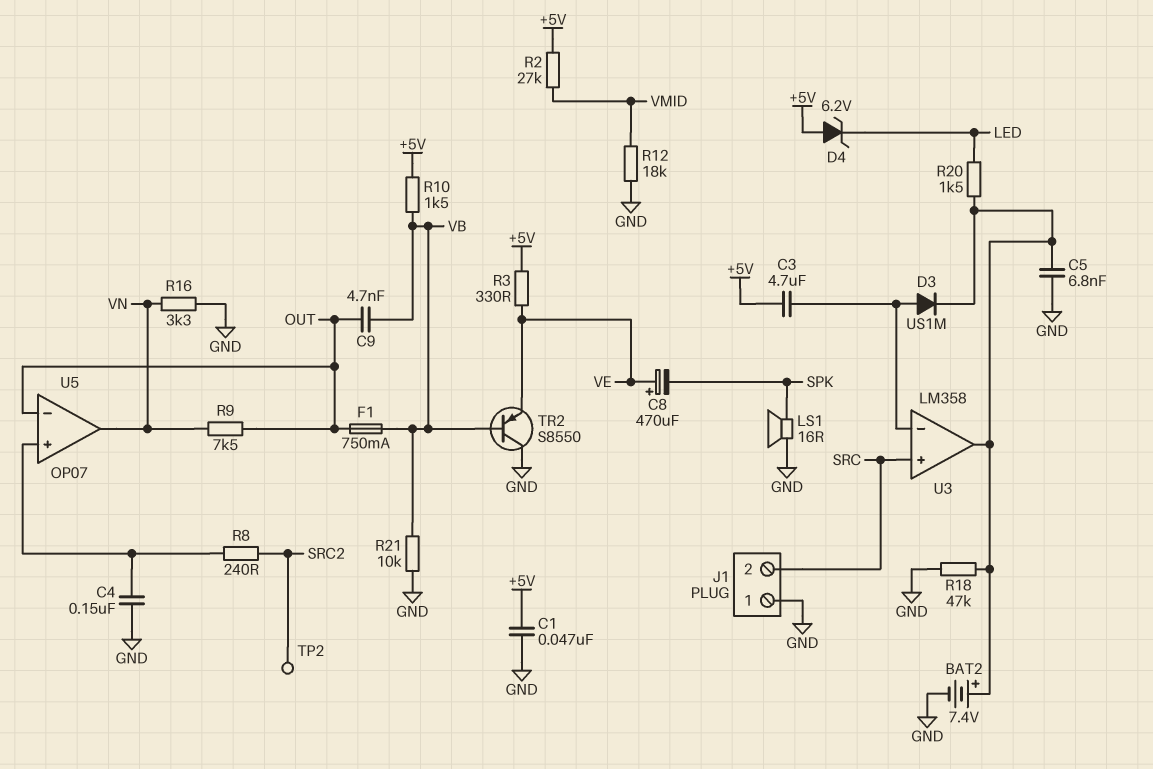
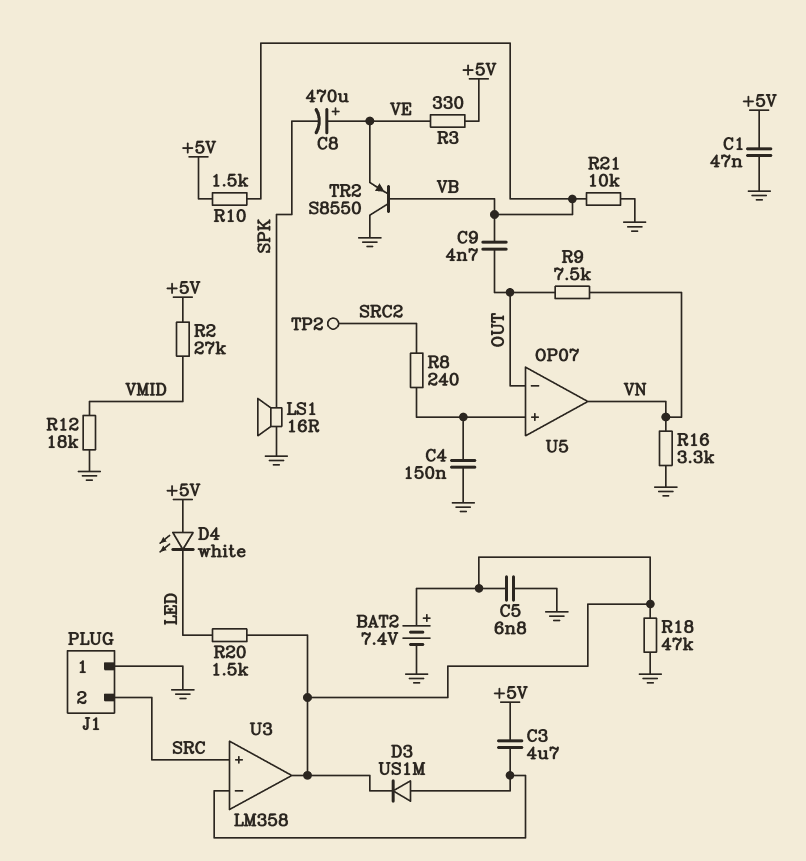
D4: zener 6.2V (A +5V, K LED) -> LED white (A +5V, K LED)
F1: 750mA (OUT, VB) -> none

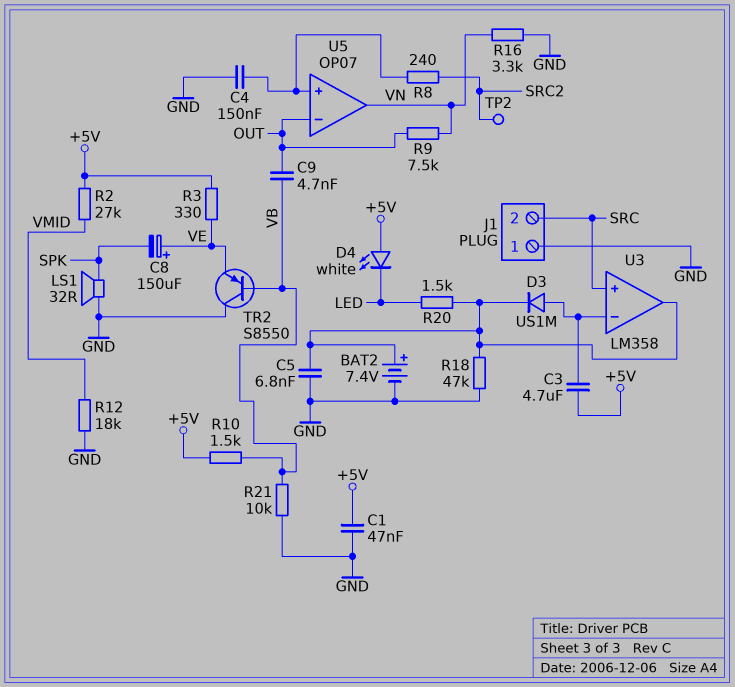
C8: 470uF (plus VE, minus SPK) -> 150uF (plus VE, minus SPK)
LS1: speaker 16R (GND, SPK) -> speaker 32R (GND, SPK)

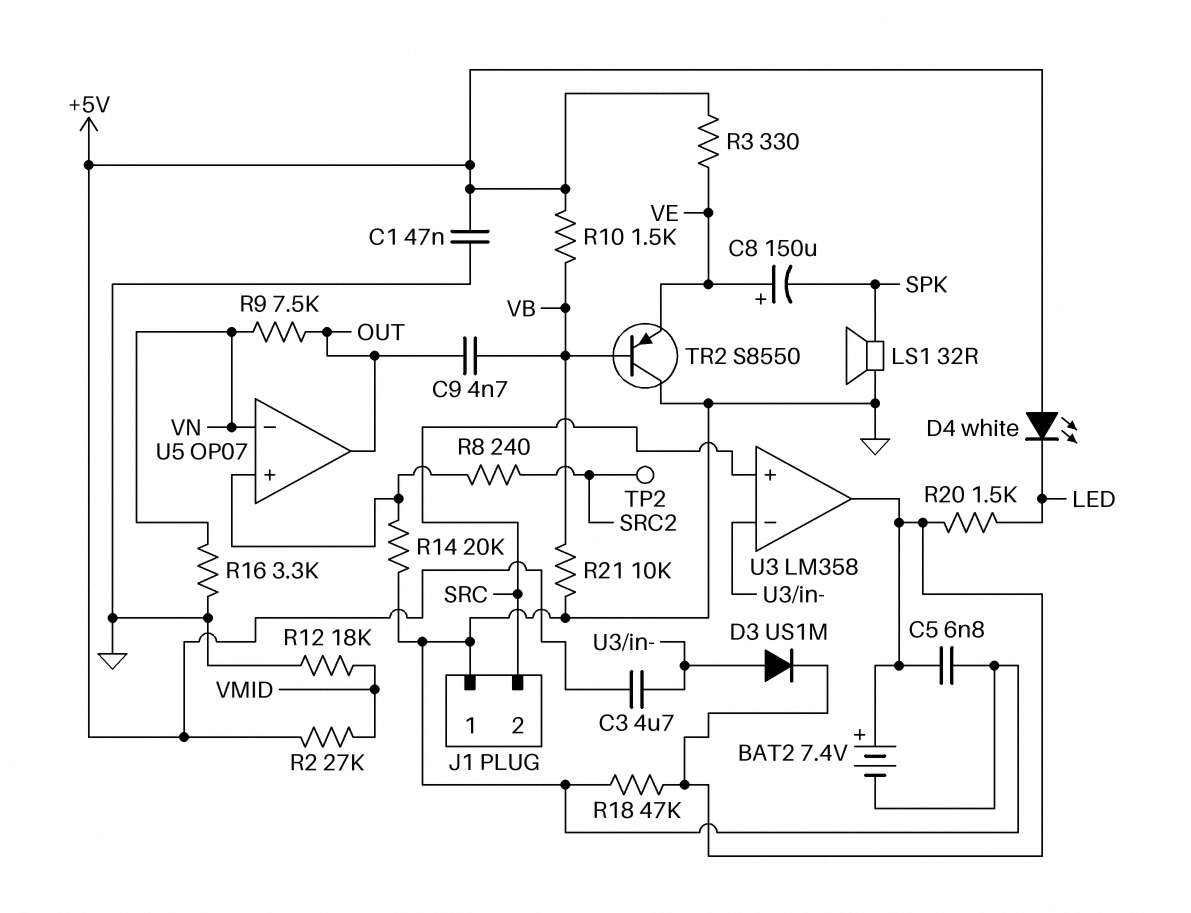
C4: 150nF (GND, U5/in+) -> none
R14: none -> 20k (GND, U5/in+)
U5 pin in-: OUT -> VN
U5 pin out: VN -> OUT

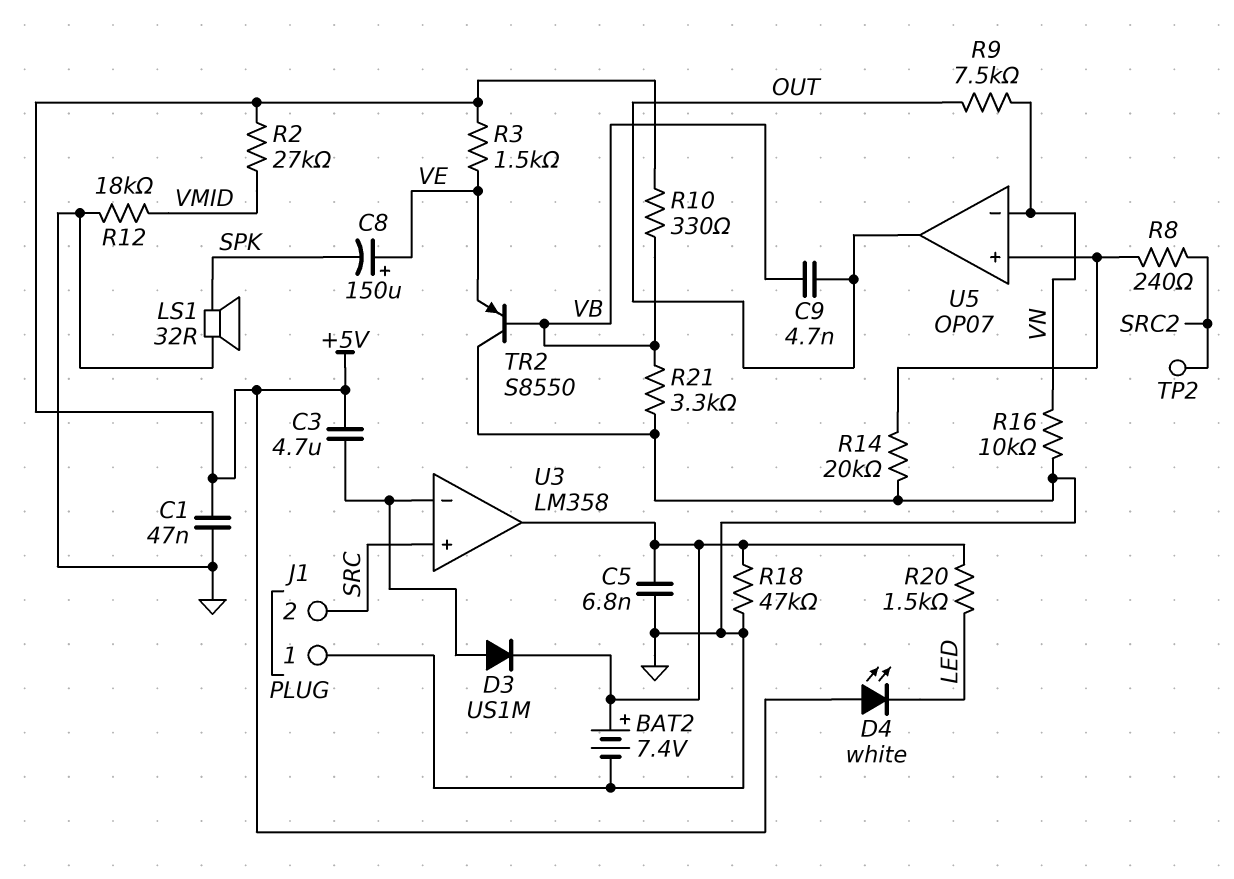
R3: 330 (+5V, VE) -> 1.5k (+5V, VE)
R10: 1.5k (+5V, VB) -> 330 (+5V, VB)
R16: 3.3k (GND, VN) -> 10k (GND, VN)
R21: 10k (GND, VB) -> 3.3k (GND, VB)

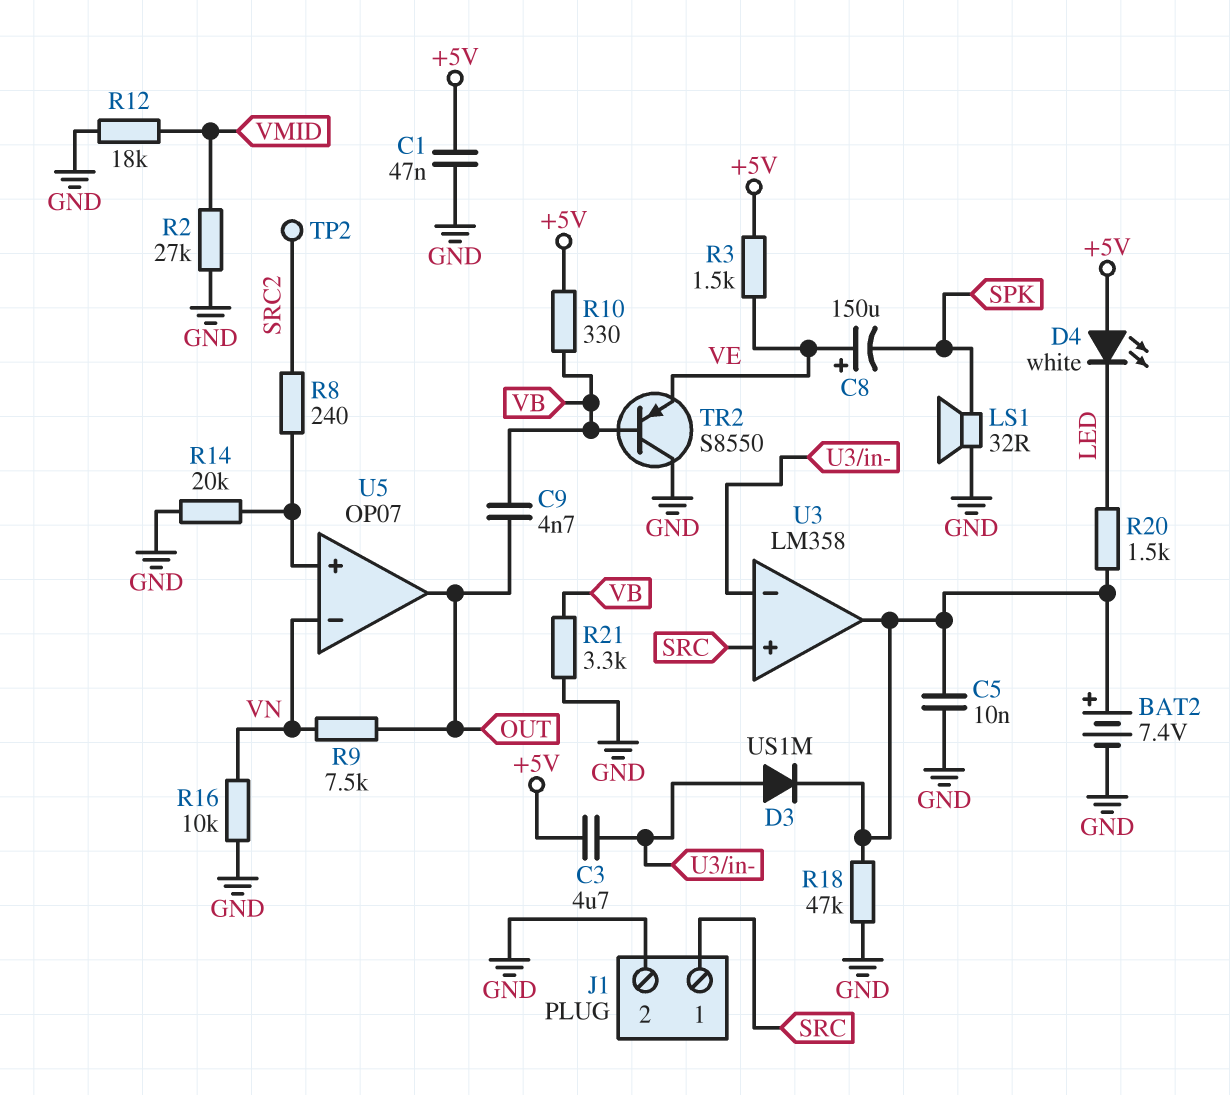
C5: 6.8nF (GND, U3/out) -> 10nF (GND, U3/out)
J1 pin 1: GND -> SRC
J1 pin 2: SRC -> GND
R2: 27k (+5V, VMID) -> 27k (GND, VMID)

